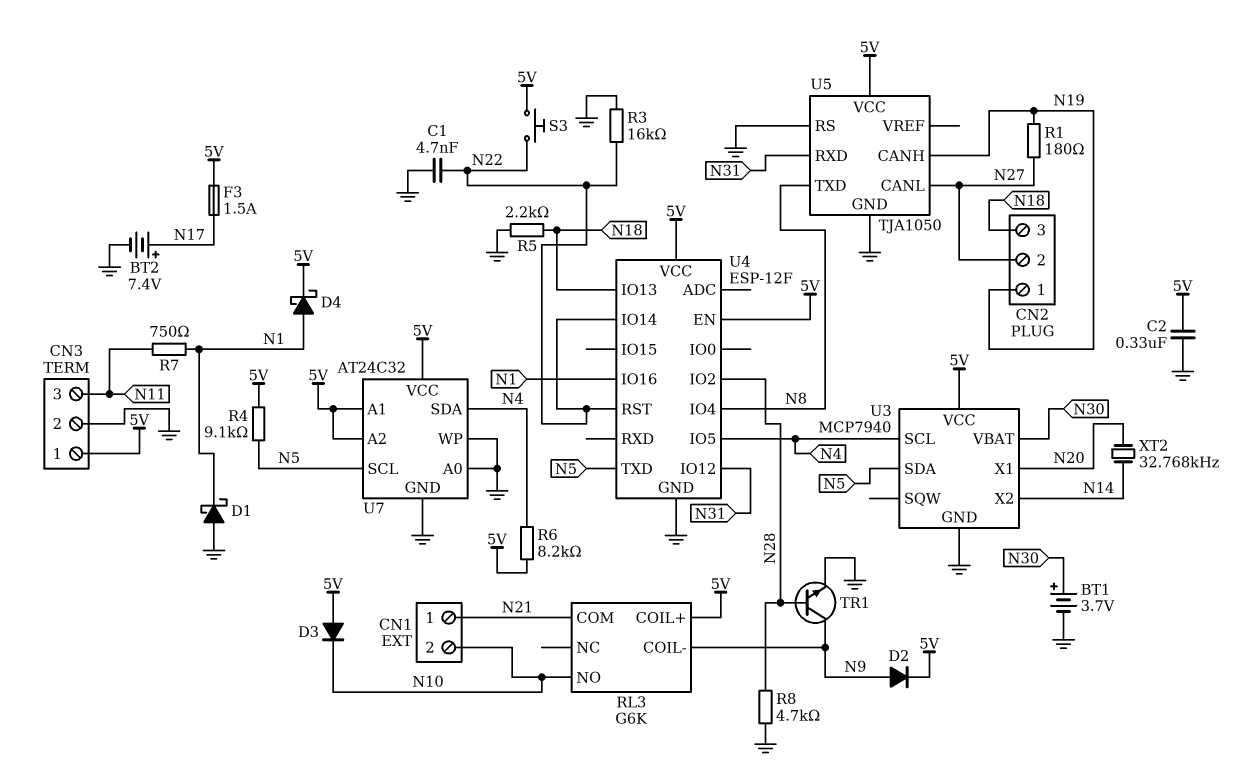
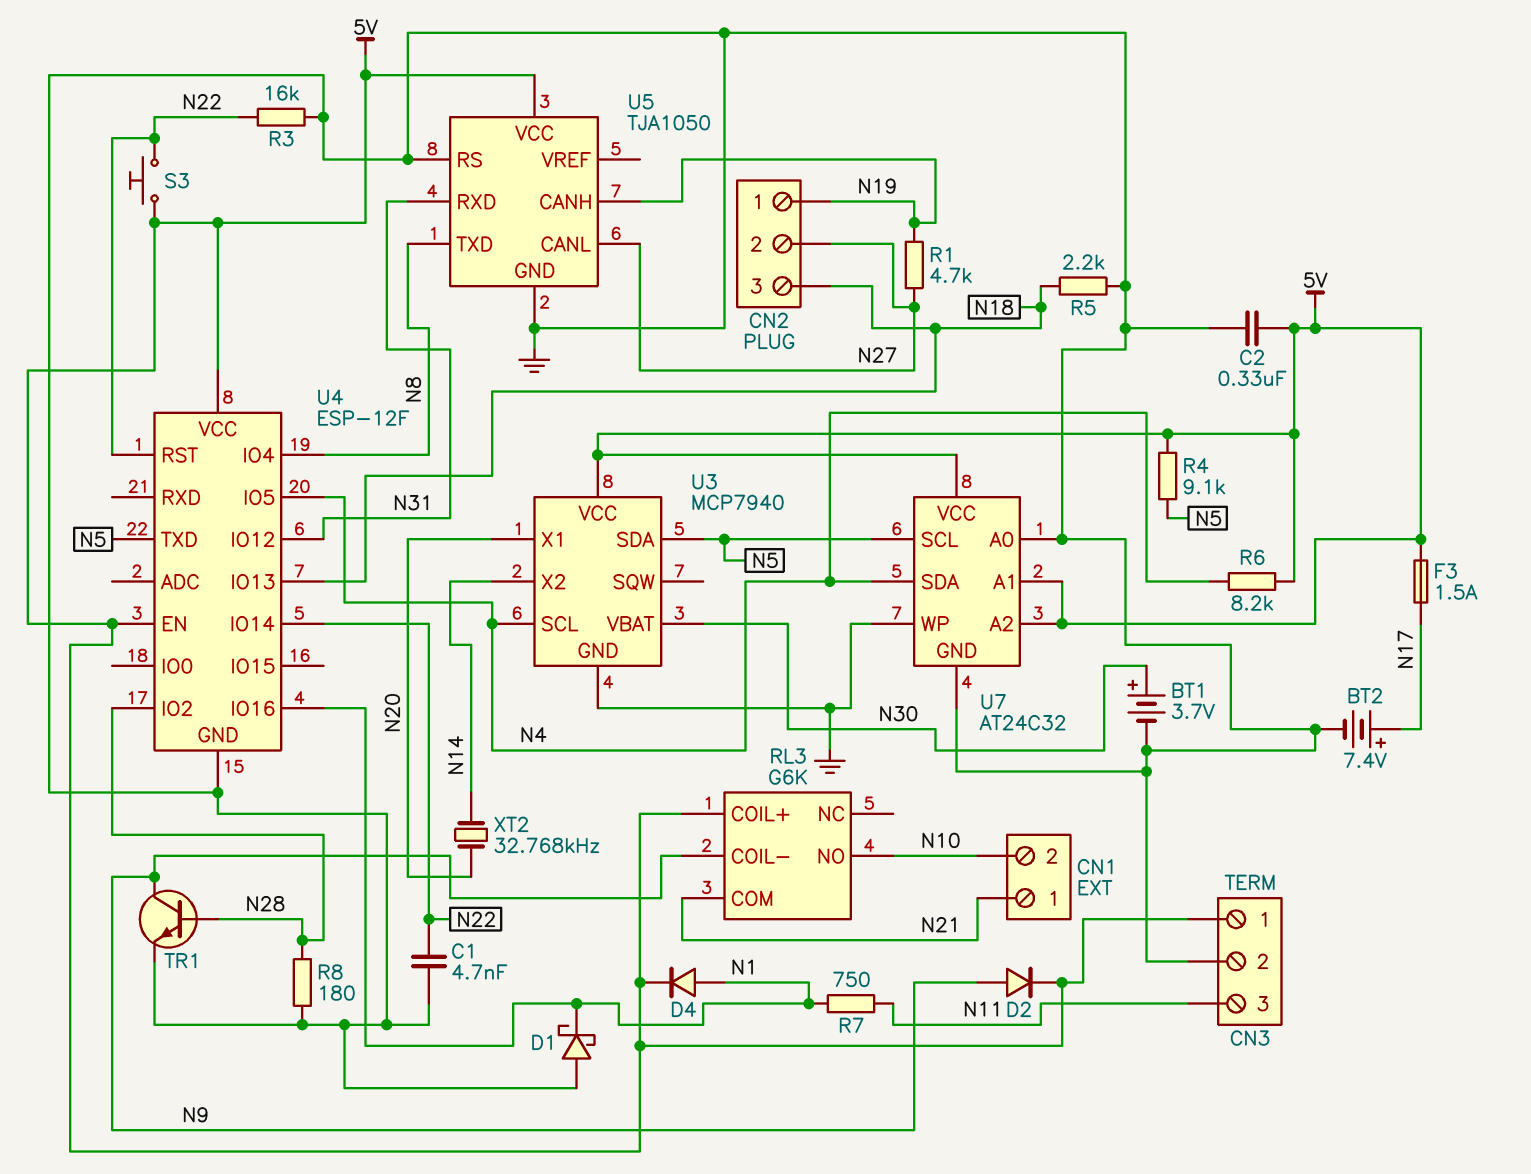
D3: diode (A 5V, K N10) -> none
D4: schottky (A N1, K 5V) -> diode (A N1, K 5V)
R1: 180 (N19, N27) -> 4.7k (N19, N27)
R8: 4.7k (GND, N28) -> 180 (GND, N28)

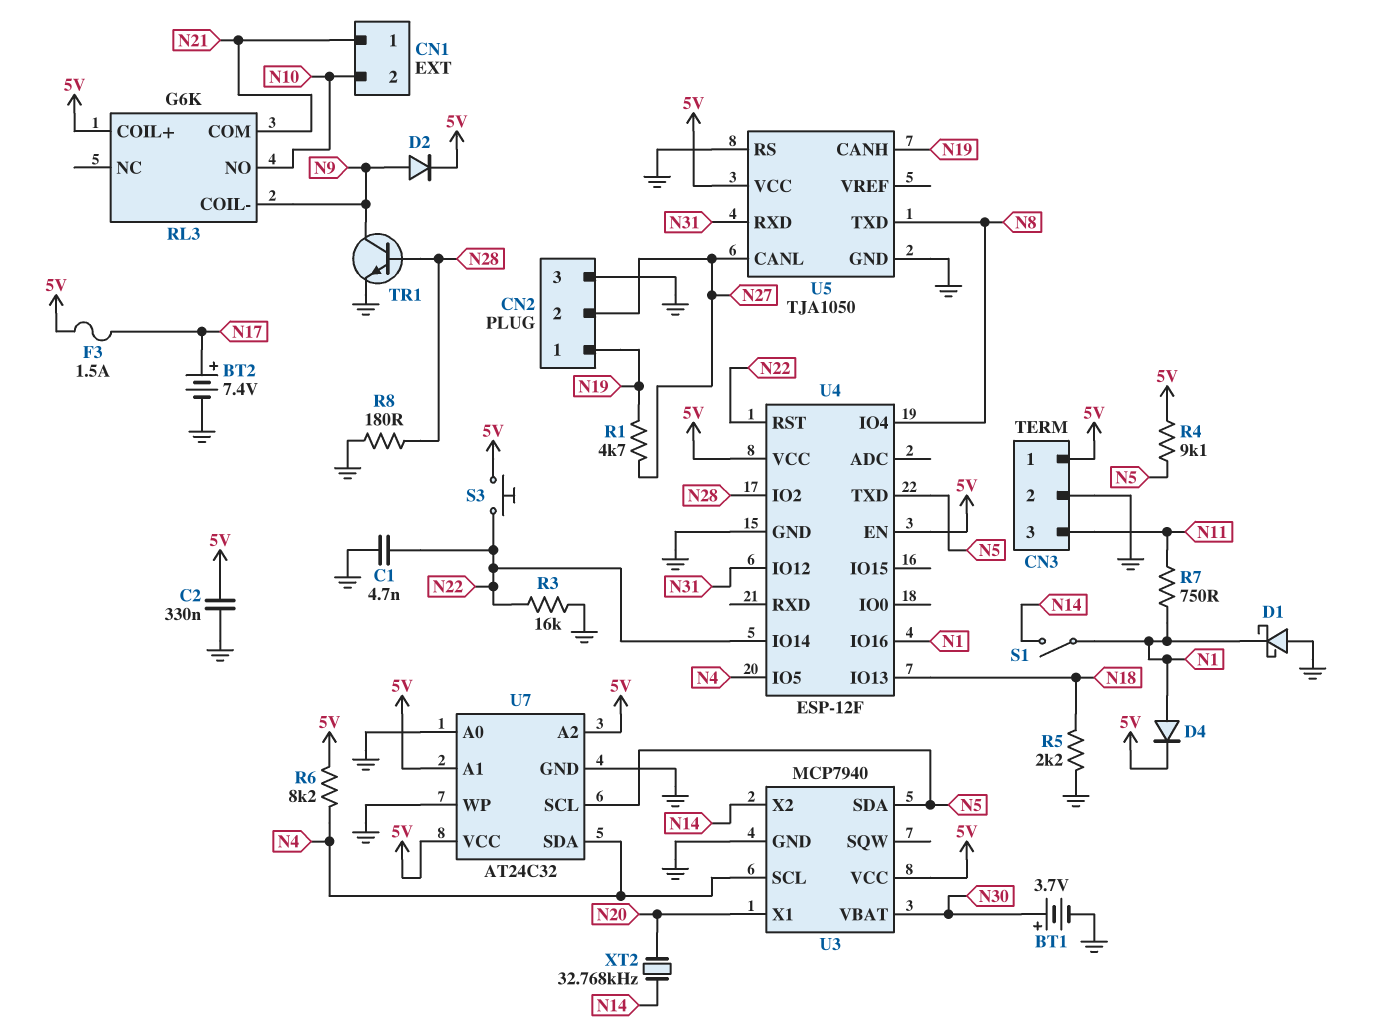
CN2 pin 3: N18 -> GND
S1: none -> switch (N1, N14)

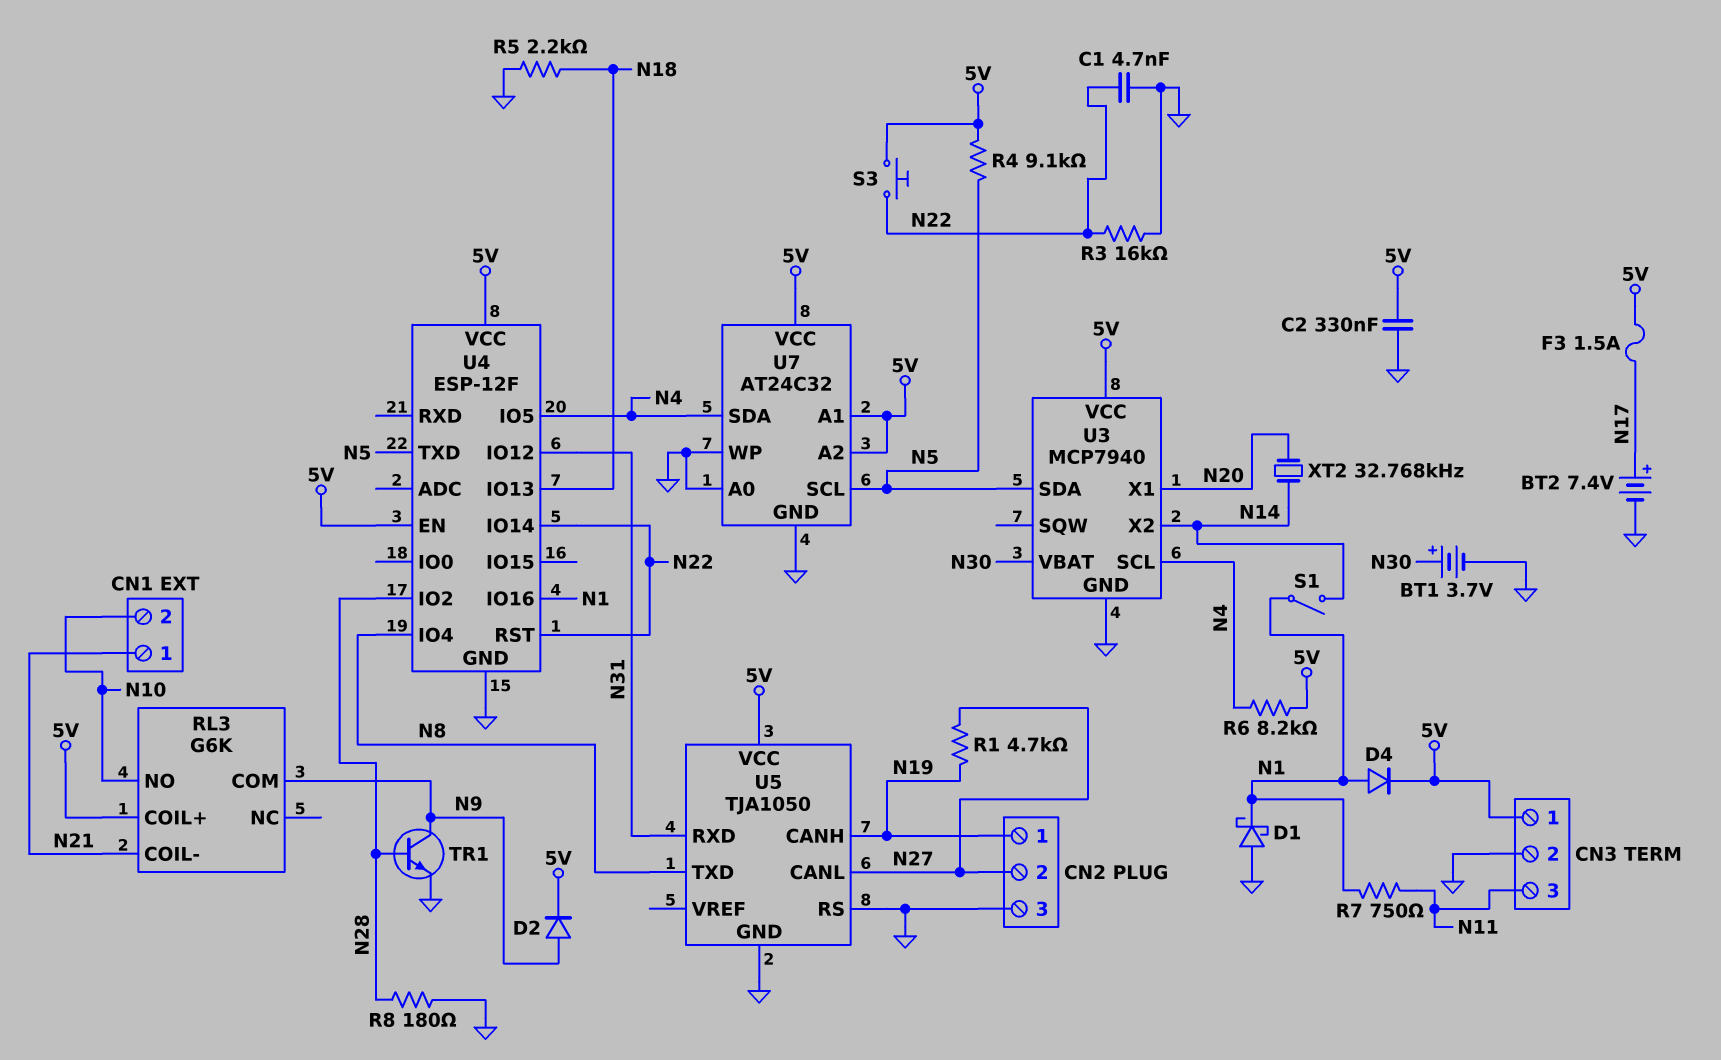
RL3 pin COIL-: N9 -> N21
RL3 pin COM: N21 -> N9

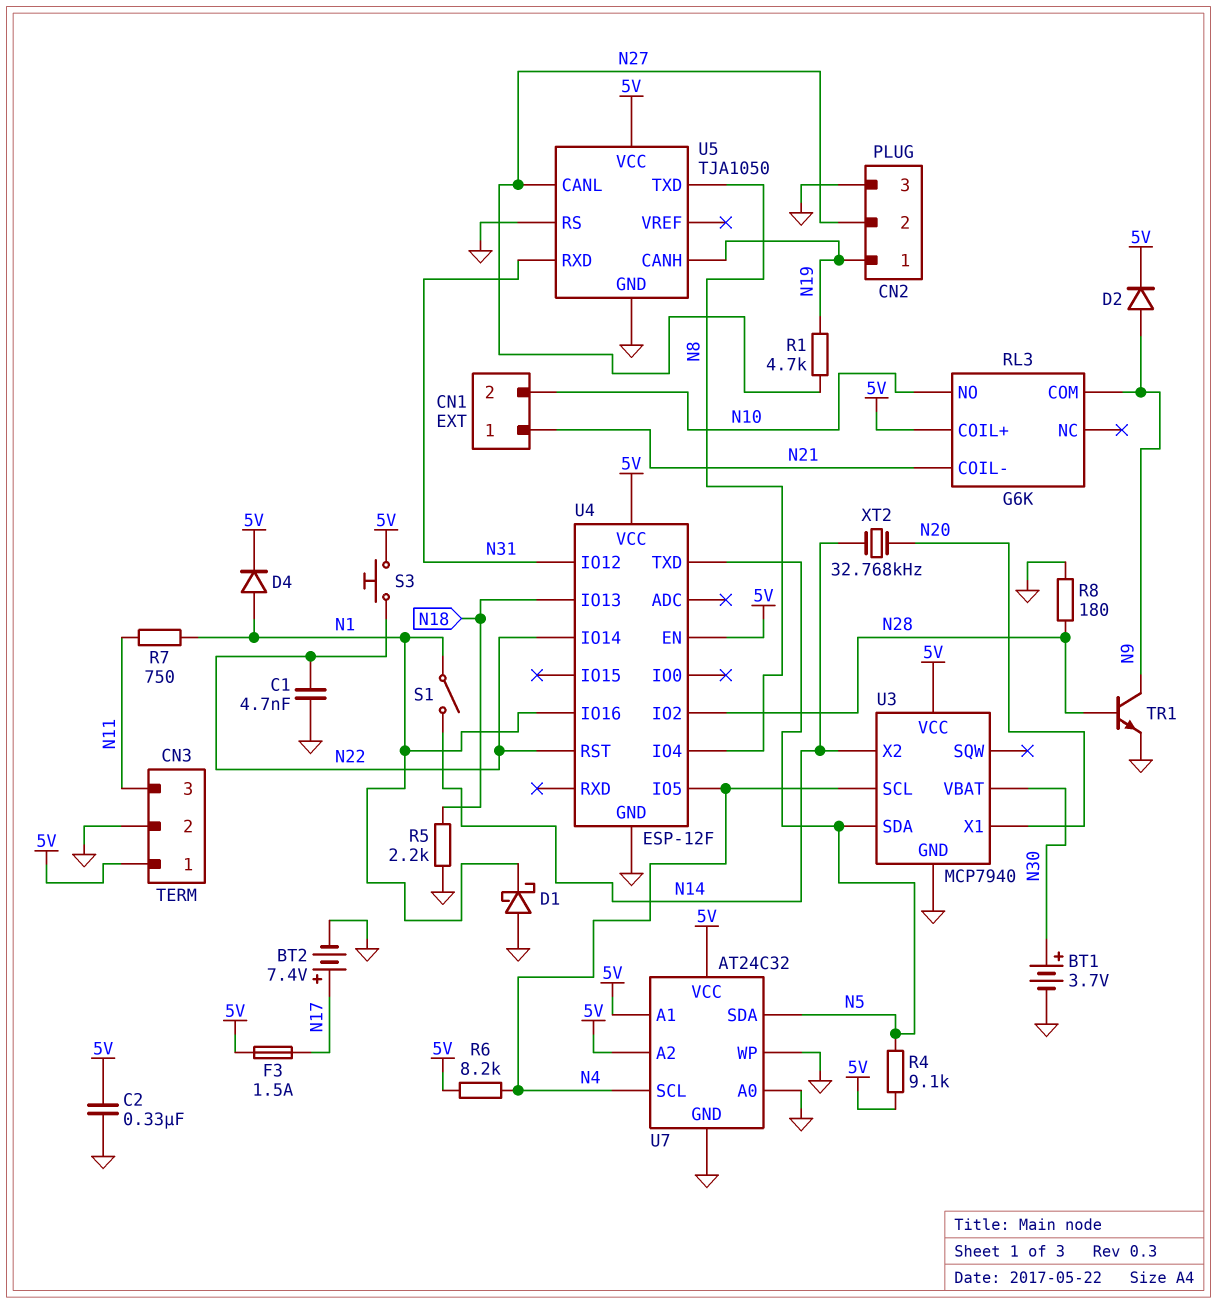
R3: 16k (GND, N22) -> none
U7 pin SCL: N5 -> N4
U7 pin SDA: N4 -> N5

